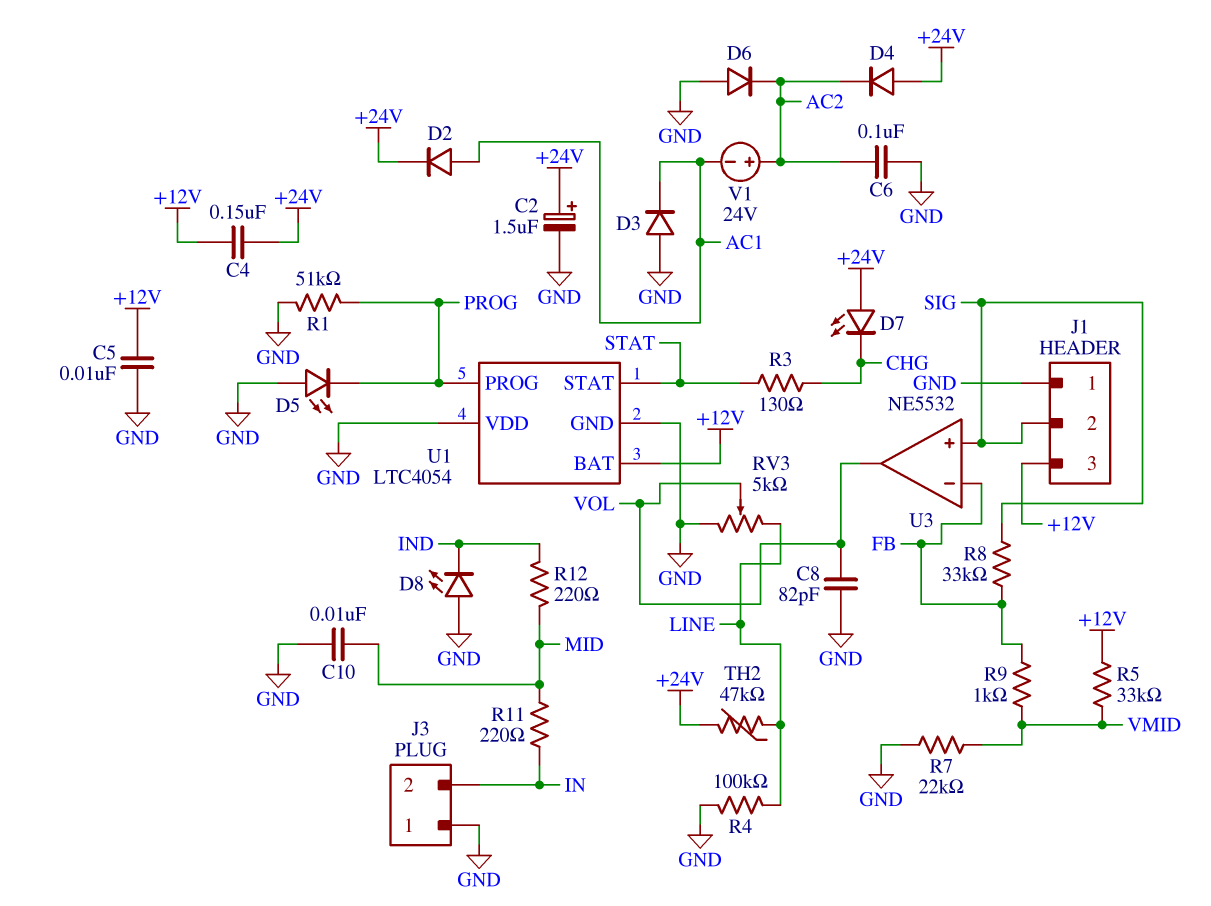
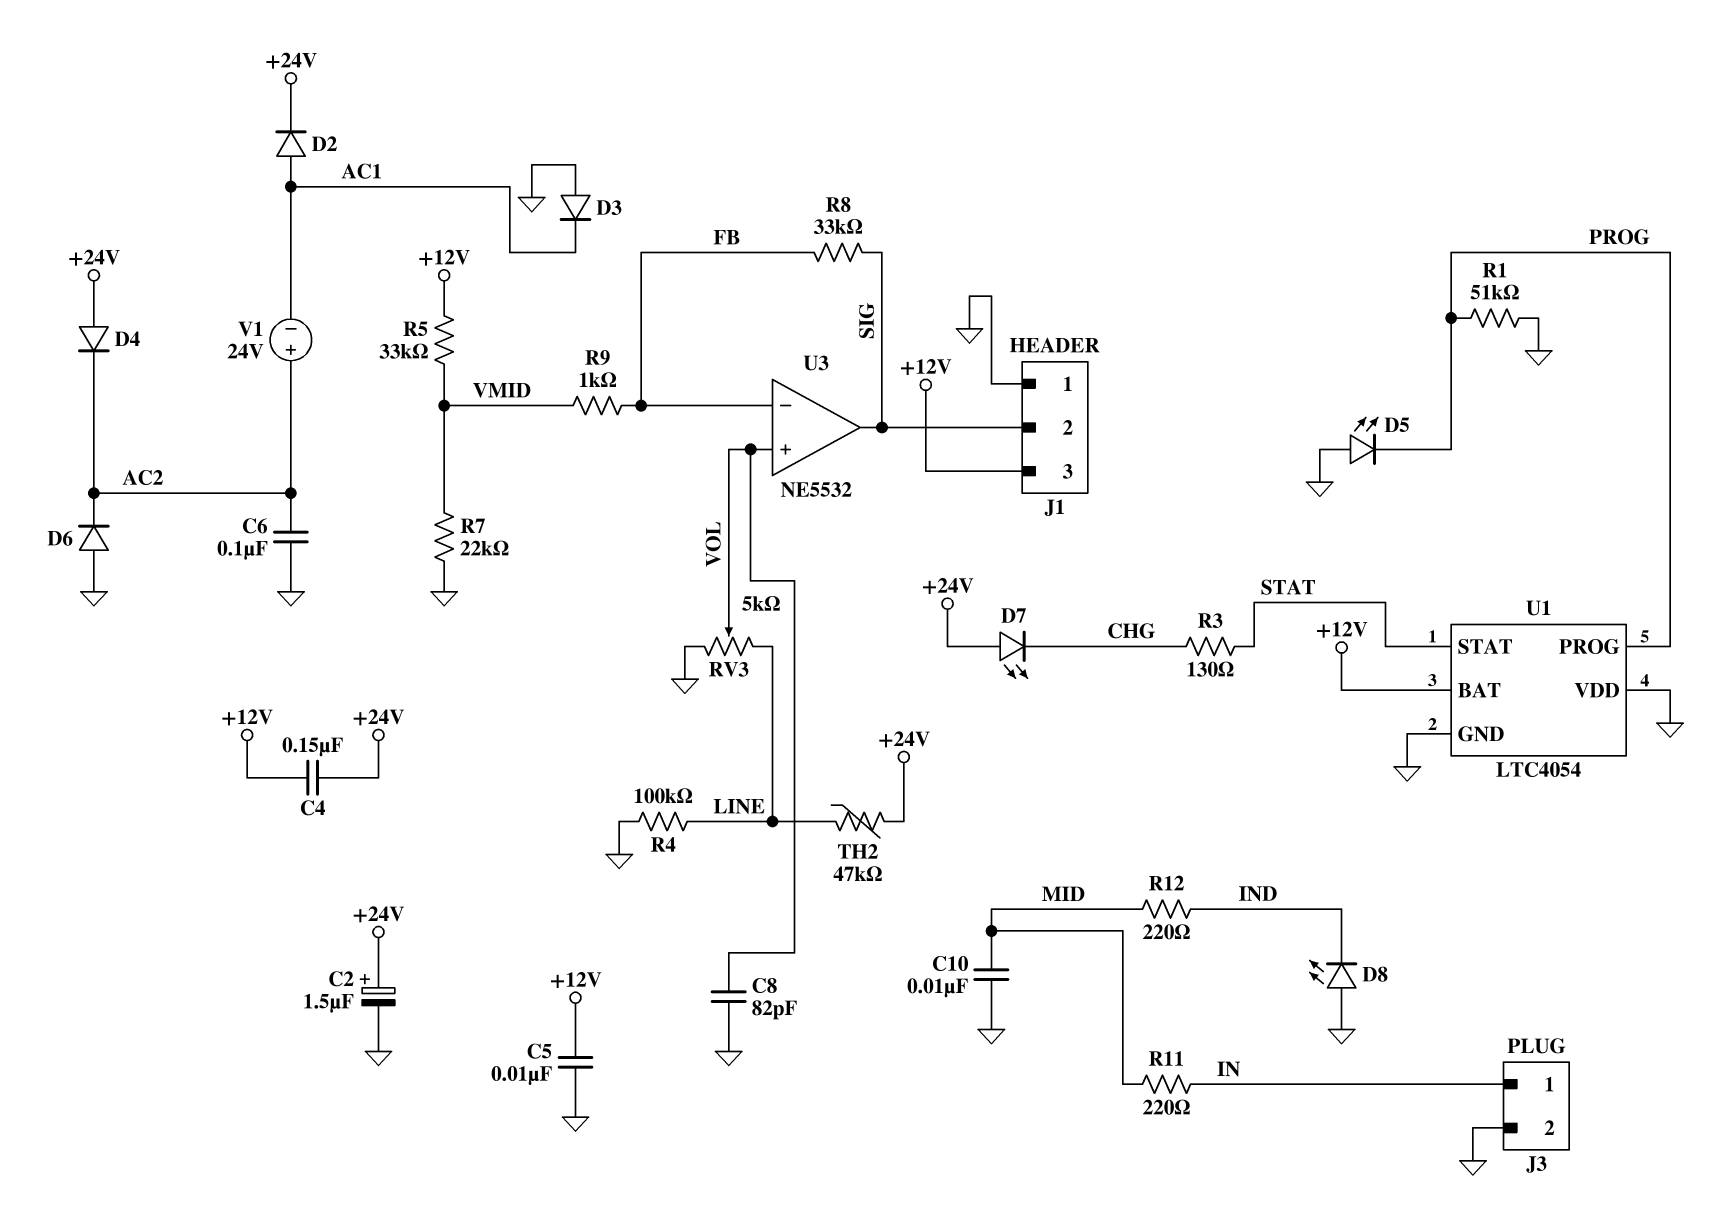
J3 pin 1: GND -> IN
J3 pin 2: IN -> GND
U3 pin in+: SIG -> VOL
U3 pin out: VOL -> SIG

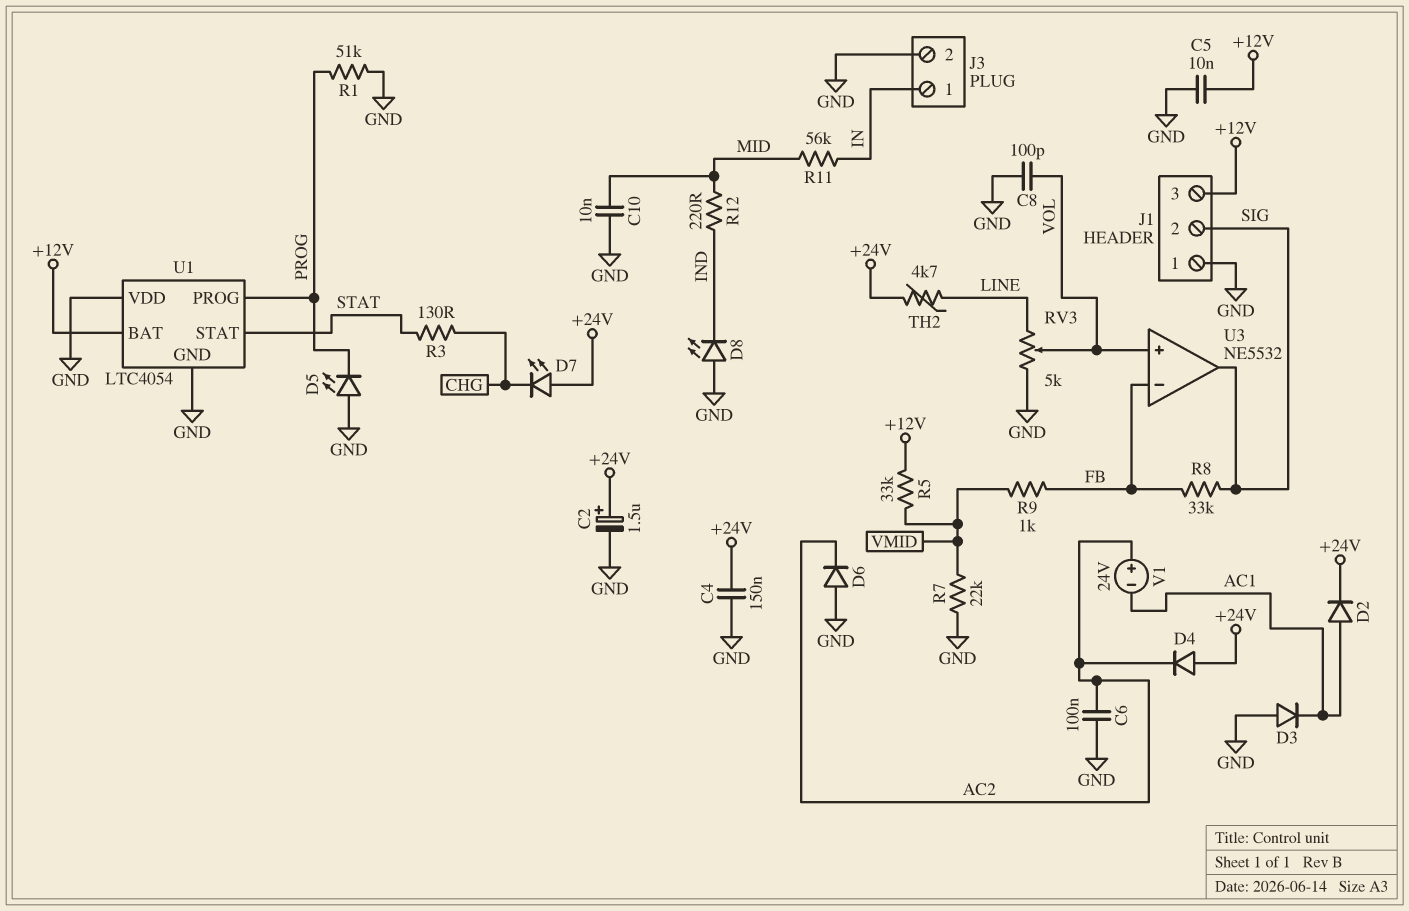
C4: 150nF (+12V, +24V) -> 150nF (+24V, GND)
C8: 82pF (GND, VOL) -> 100pF (GND, VOL)
R4: 100k (GND, LINE) -> none
R11: 220 (IN, MID) -> 56k (IN, MID)
TH2: 47k (+24V, LINE) -> 4.7k (+24V, LINE)

